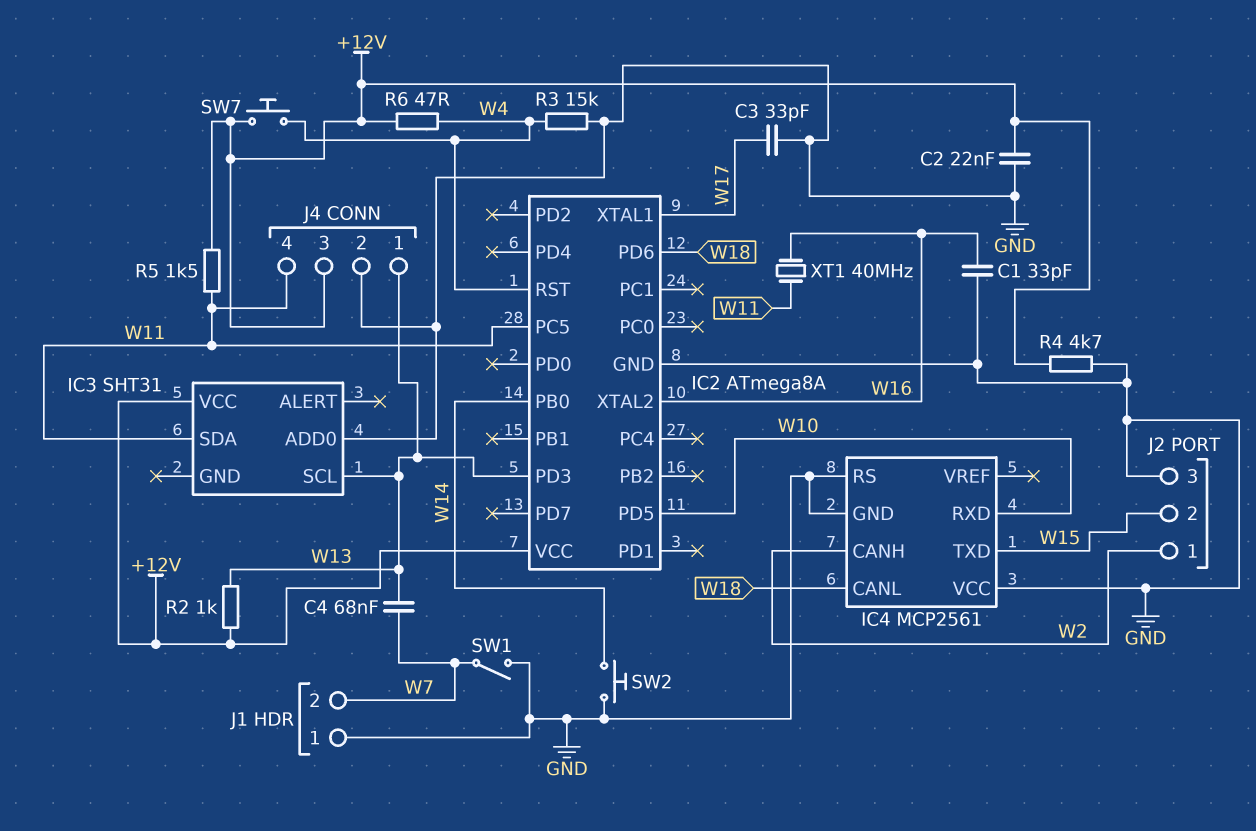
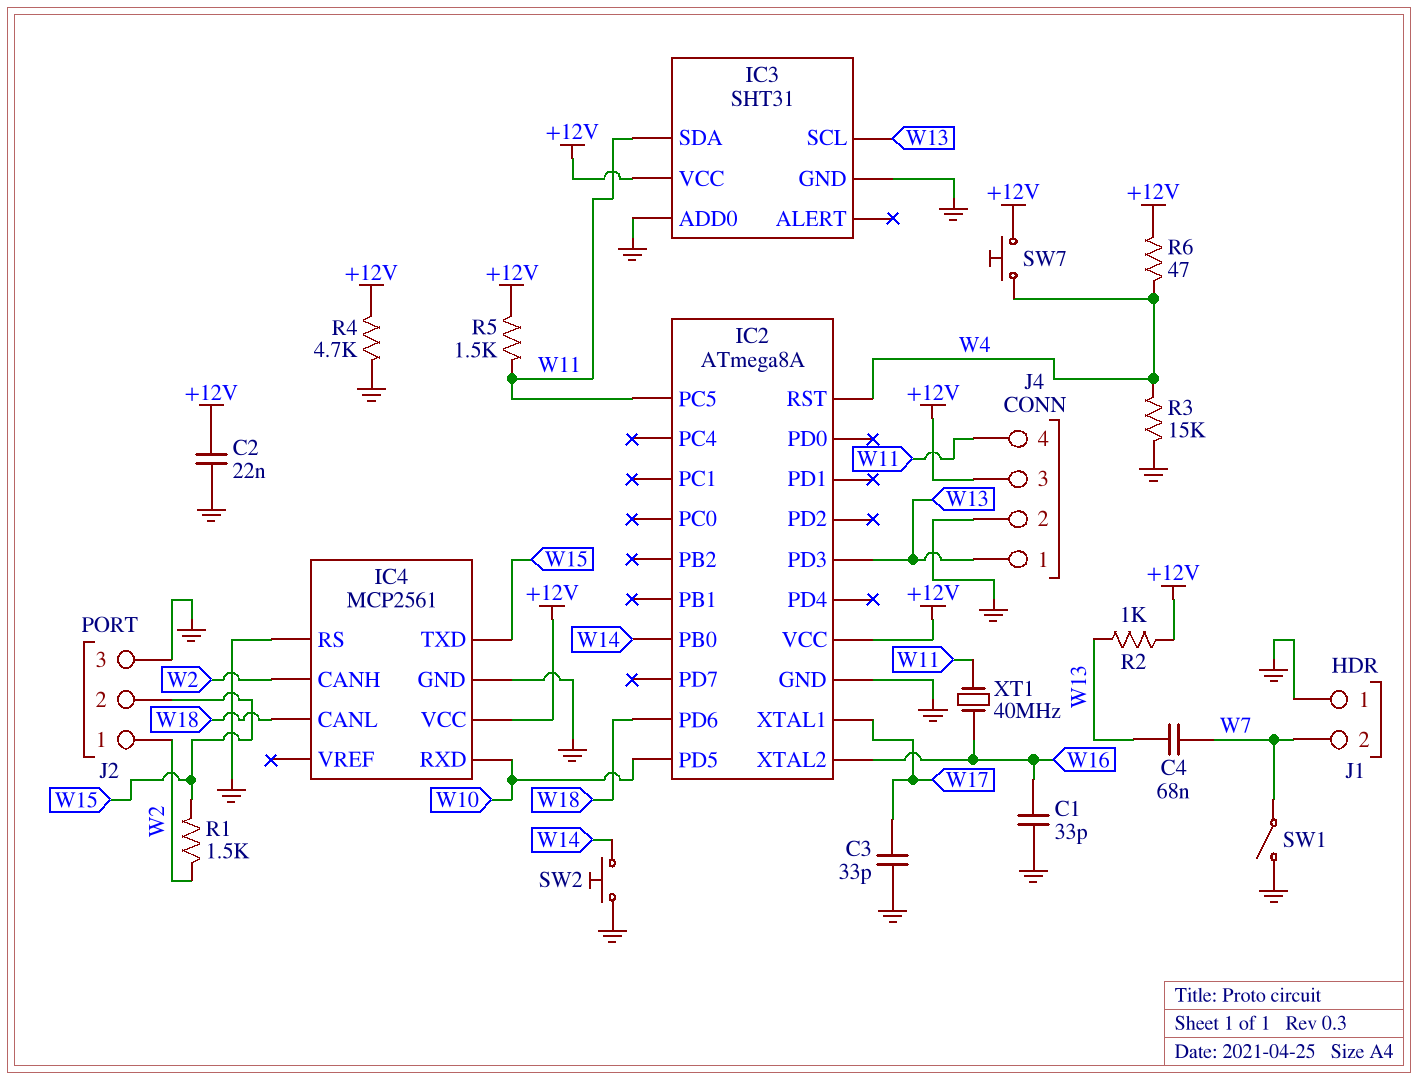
IC3 pin GND: none -> GND
IC4 pin VCC: GND -> +12V
R1: none -> 1.5k (W2, W15)

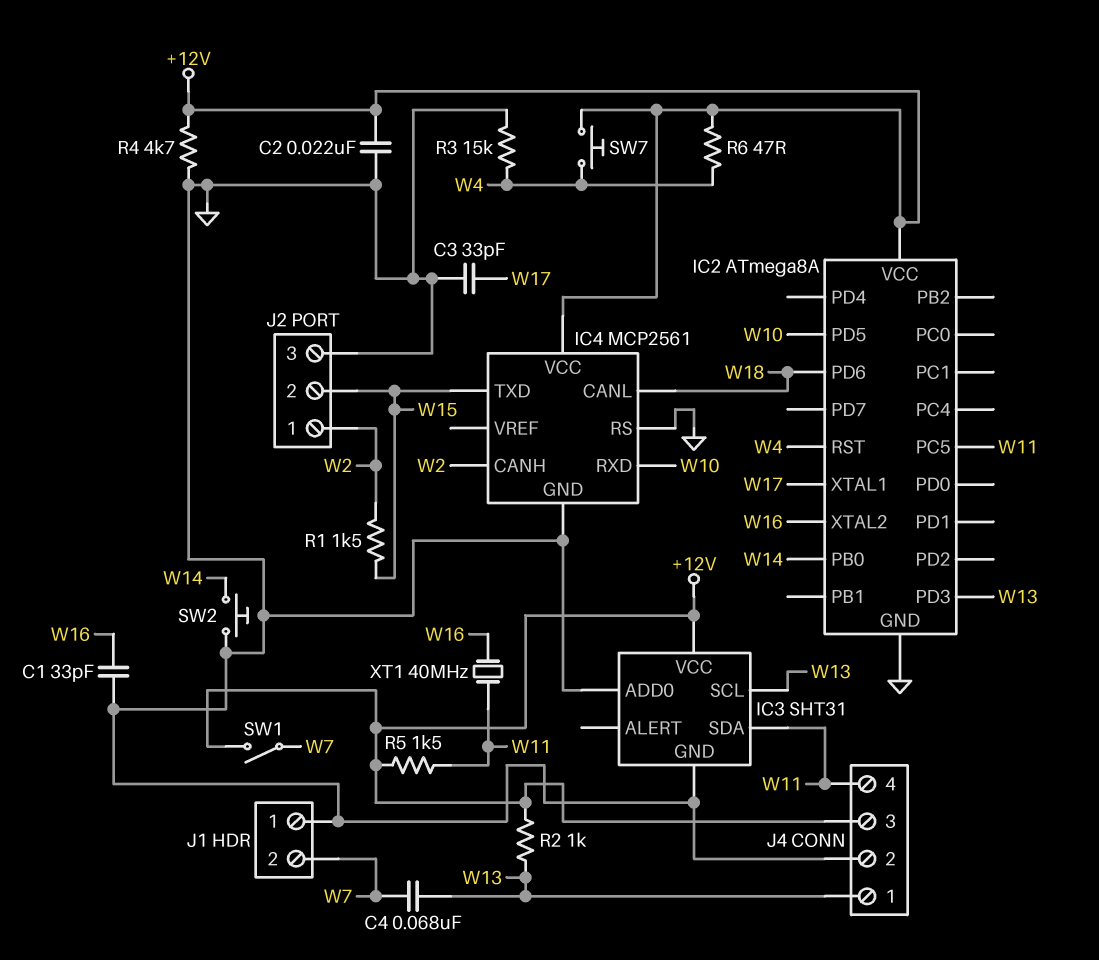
SW1: switch (GND, W7) -> switch (+12V, W7)

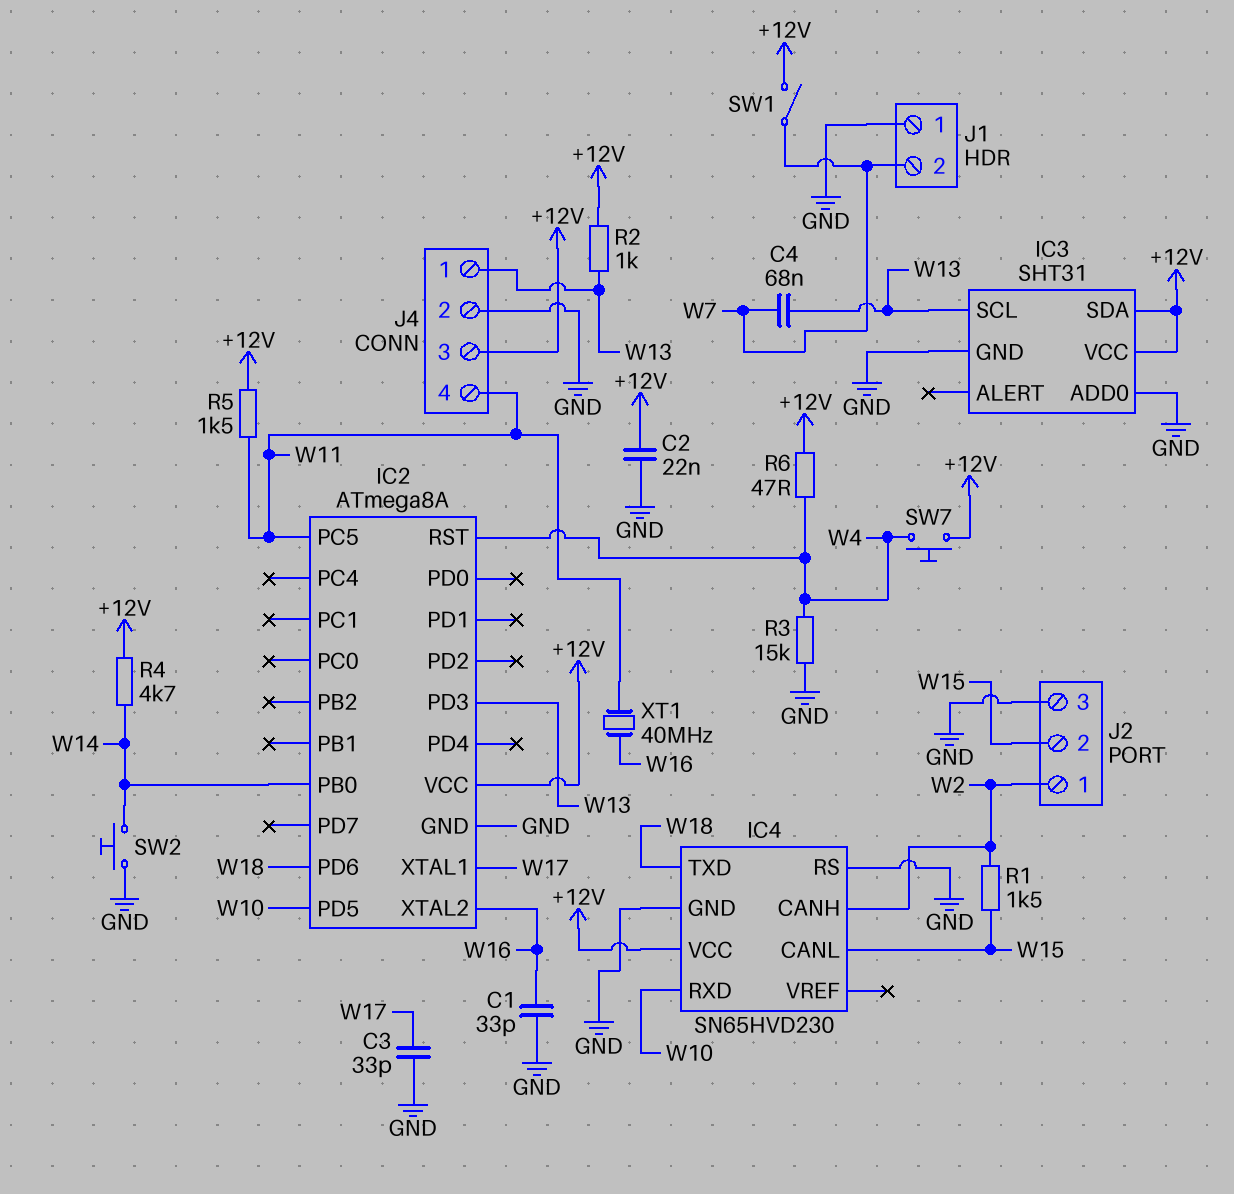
IC3 pin SDA: W11 -> +12V
IC4: MCP2561 -> SN65HVD230
IC4 pin CANL: W18 -> W15
IC4 pin TXD: W15 -> W18
R4: 4.7k (+12V, GND) -> 4.7k (+12V, W14)

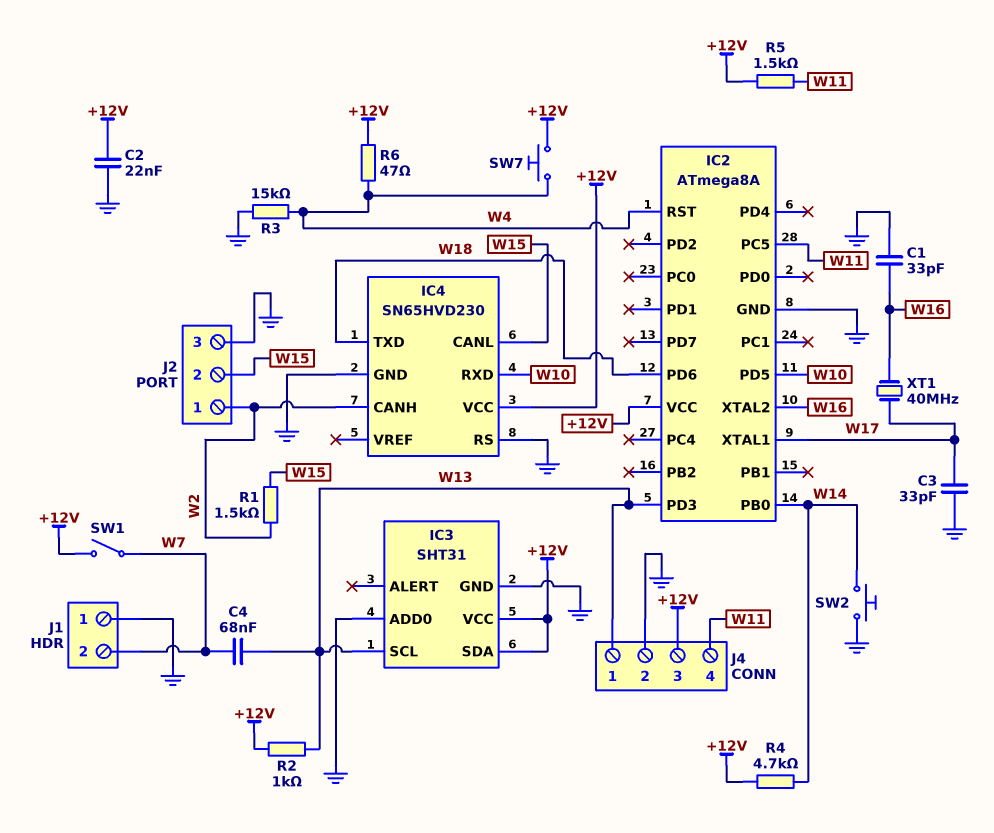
XT1: 40MHz (W11, W16) -> 40MHz (W16, W17)

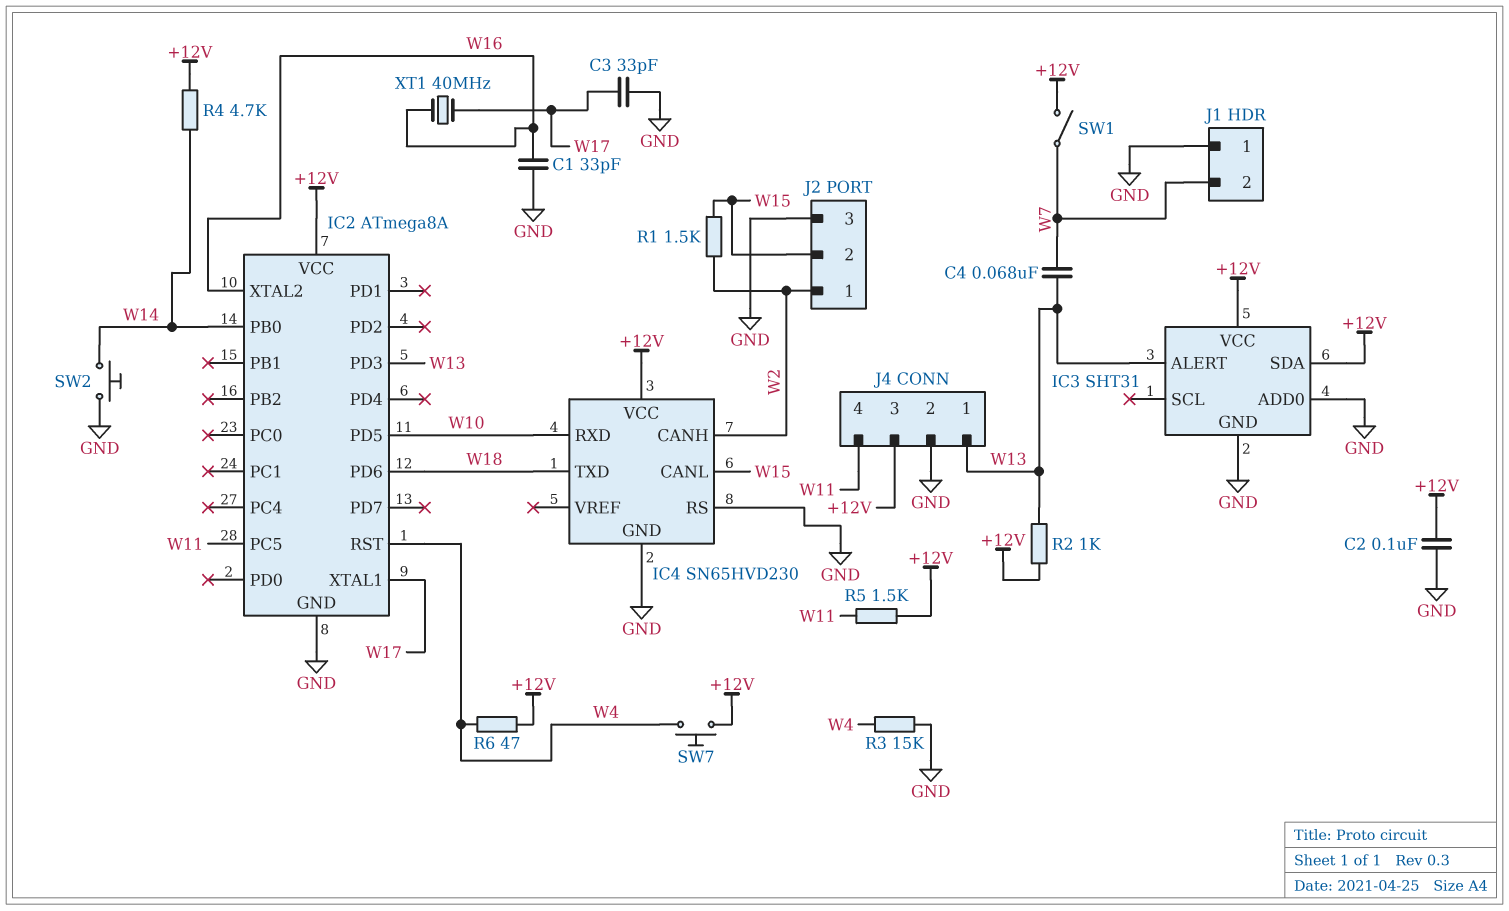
C2: 22nF (+12V, GND) -> 100nF (+12V, GND)
IC3 pin ALERT: none -> W13
IC3 pin SCL: W13 -> none

